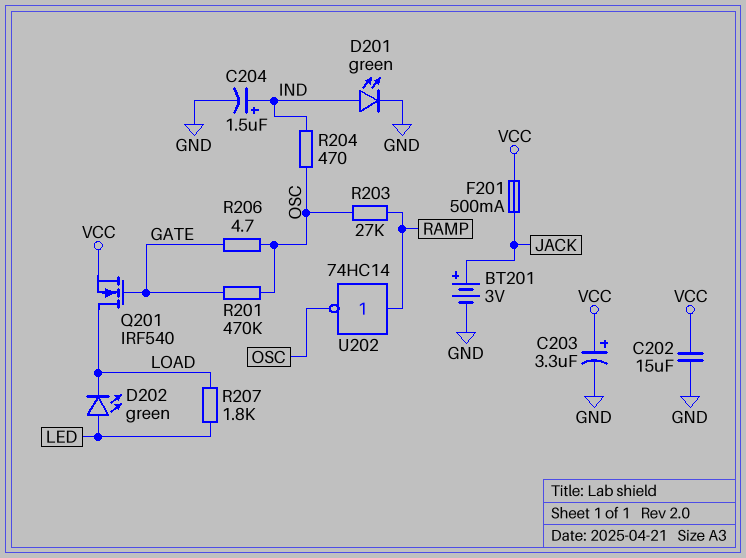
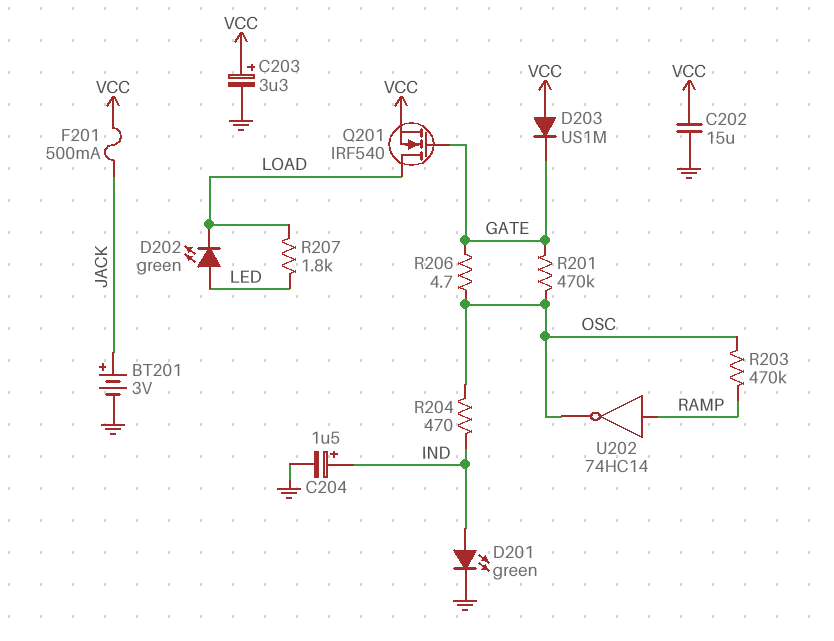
D203: none -> diode US1M (A VCC, K GATE)
R203: 27k (OSC, RAMP) -> 470k (OSC, RAMP)

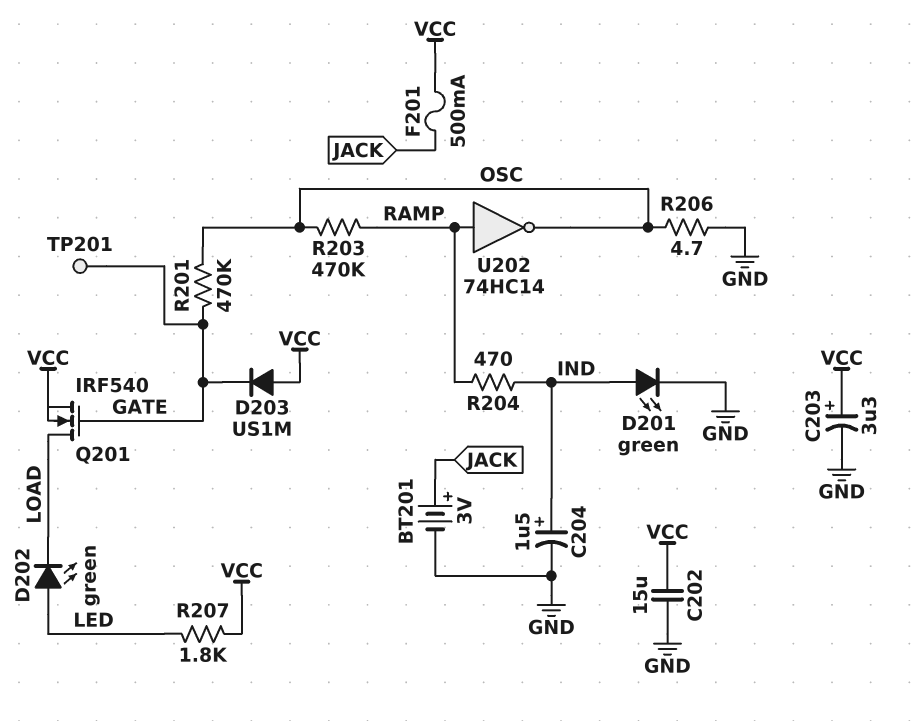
R204: 470 (IND, OSC) -> 470 (IND, RAMP)
R206: 4.7 (GATE, OSC) -> 4.7 (GND, OSC)
R207: 1.8k (LED, LOAD) -> 1.8k (LED, VCC)
TP201: none -> test point (GATE)

